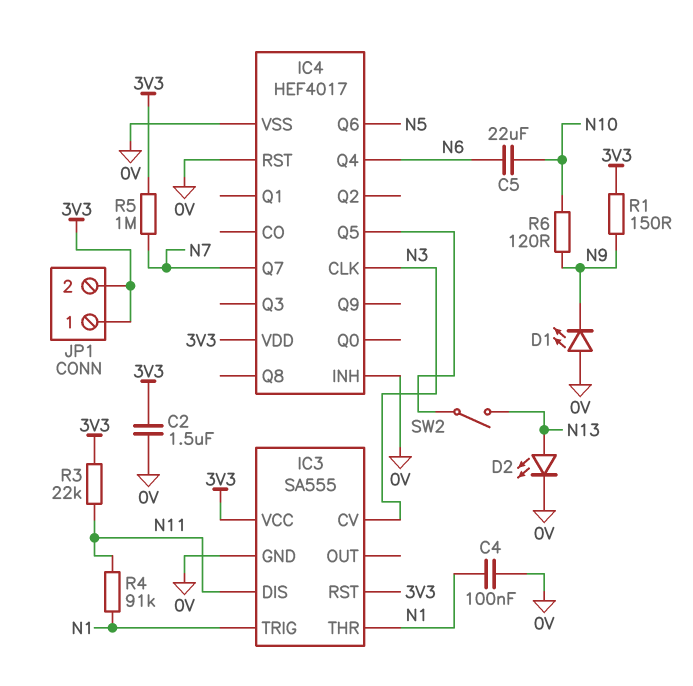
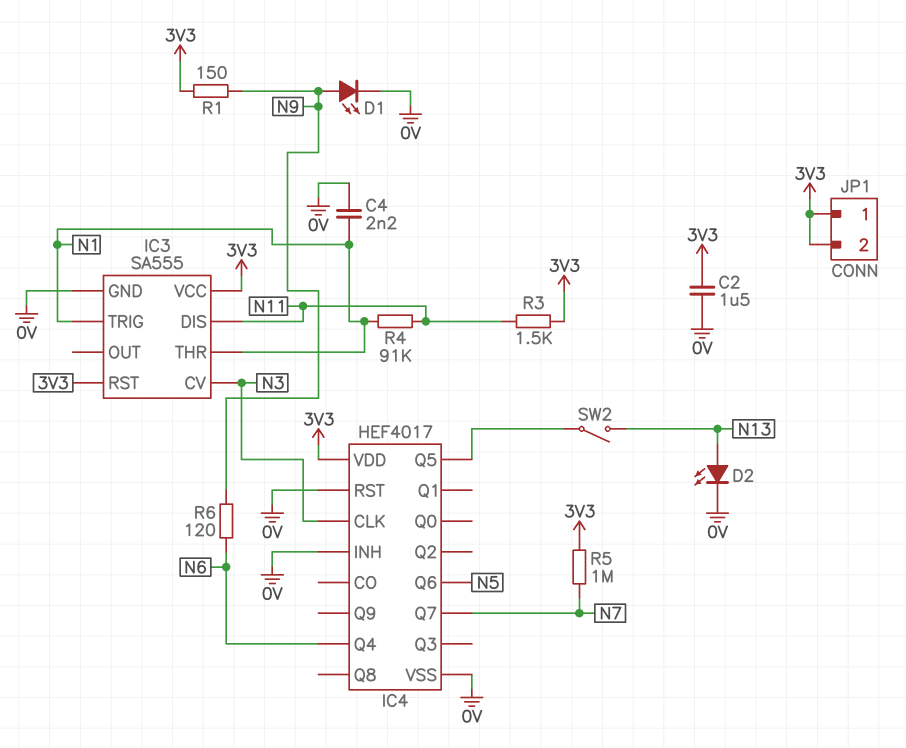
C4: 100nF (0V, N1) -> 2.2nF (0V, N1)
C5: 22uF (N6, N10) -> none
D1: LED (A 0V, K N9) -> LED (A N9, K 0V)
R3: 22k (3V3, N11) -> 1.5k (3V3, N11)
R6: 120 (N9, N10) -> 120 (N6, N9)

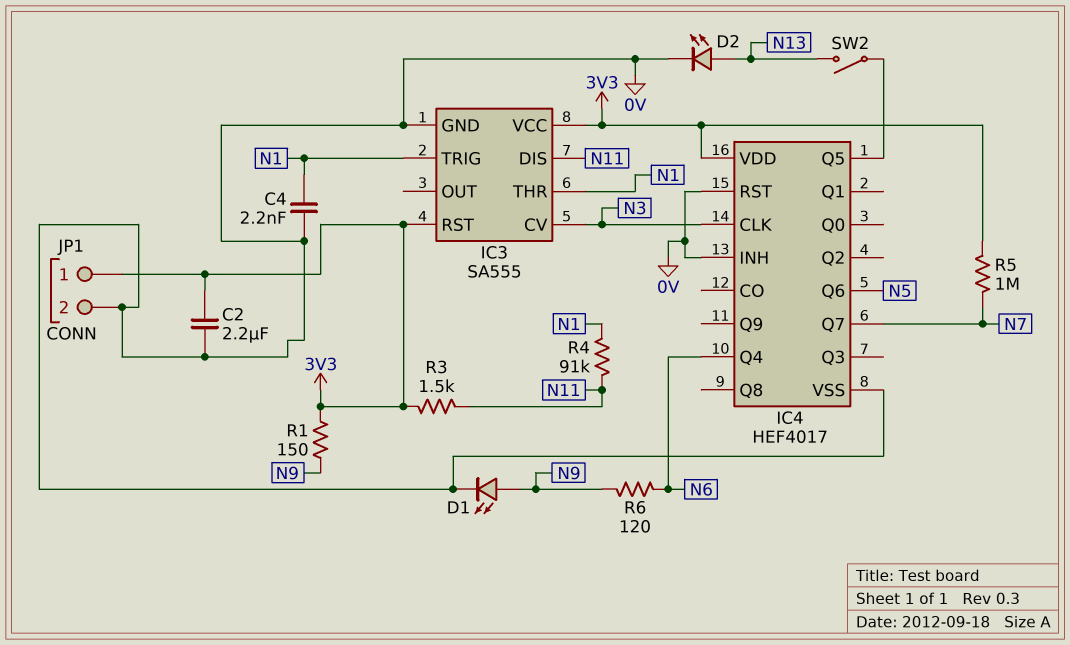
C2: 1.5uF (0V, 3V3) -> 2.2uF (0V, 3V3)
JP1 pin 2: 3V3 -> 0V

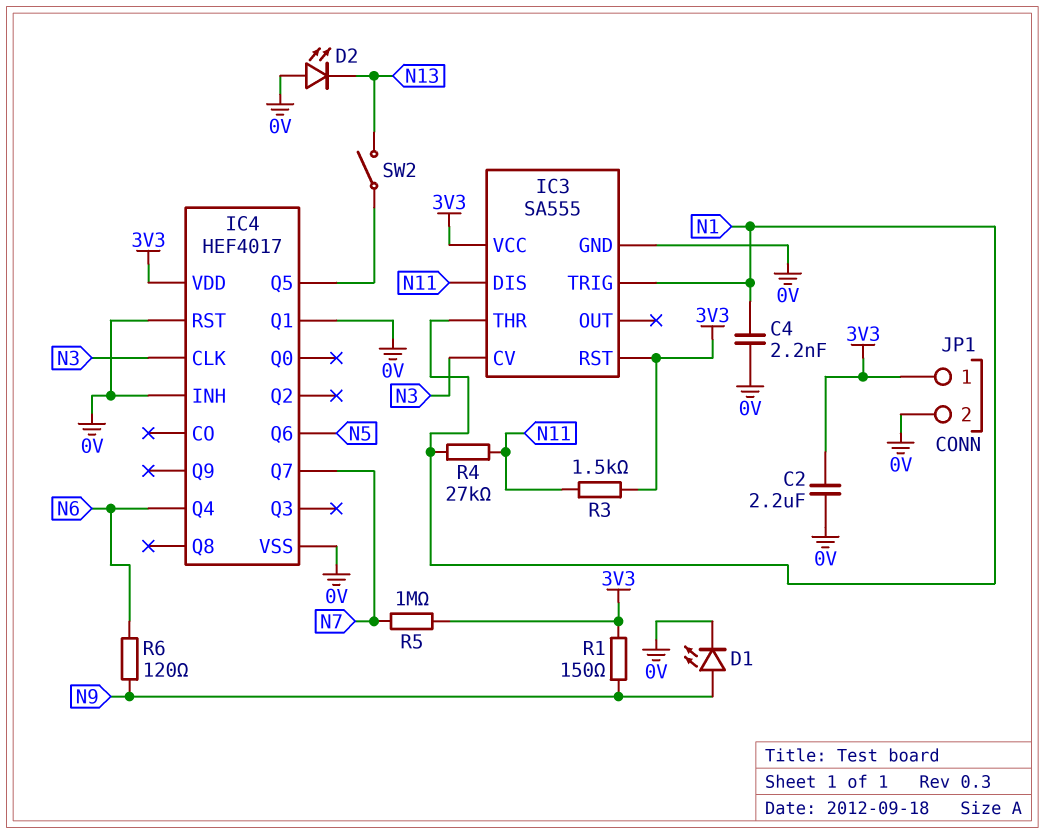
D2: LED (A N13, K 0V) -> LED (A 0V, K N13)
IC4 pin Q1: none -> 0V
R4: 91k (N1, N11) -> 27k (N1, N11)

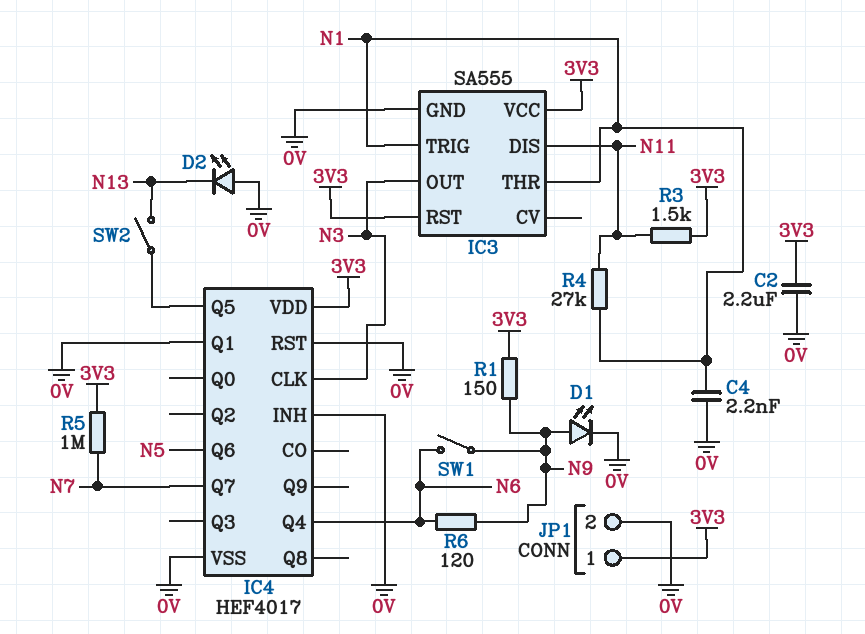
IC3 pin CV: N3 -> none
IC3 pin OUT: none -> N3
SW1: none -> switch (N6, N9)

